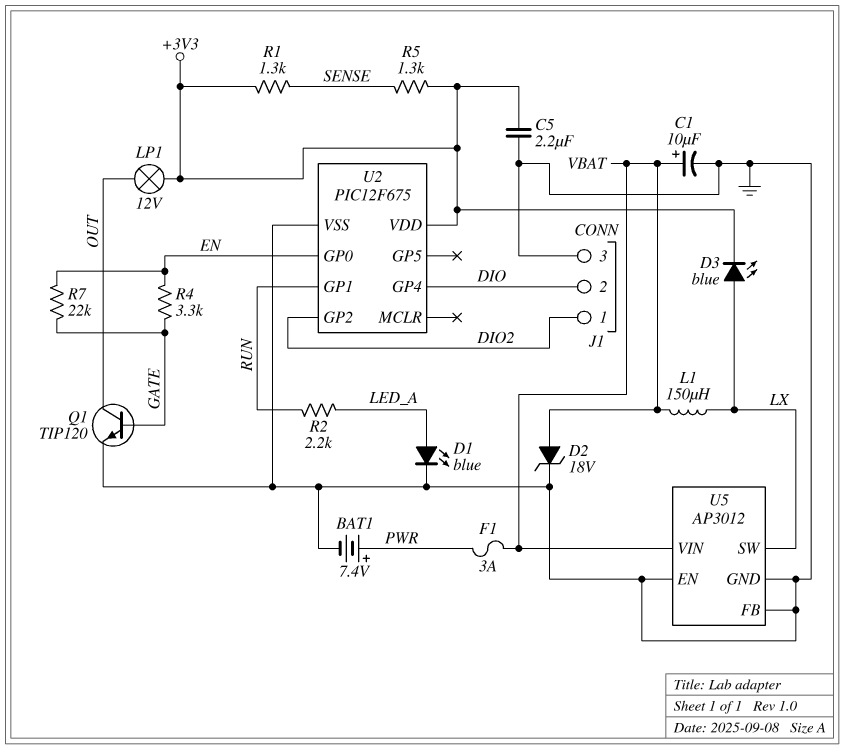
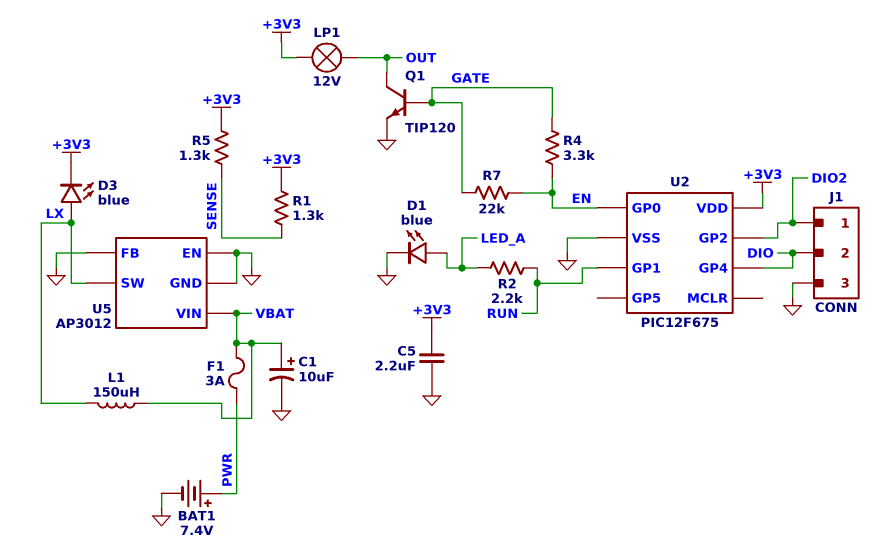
D2: zener 18V (A VBAT, K GND) -> none

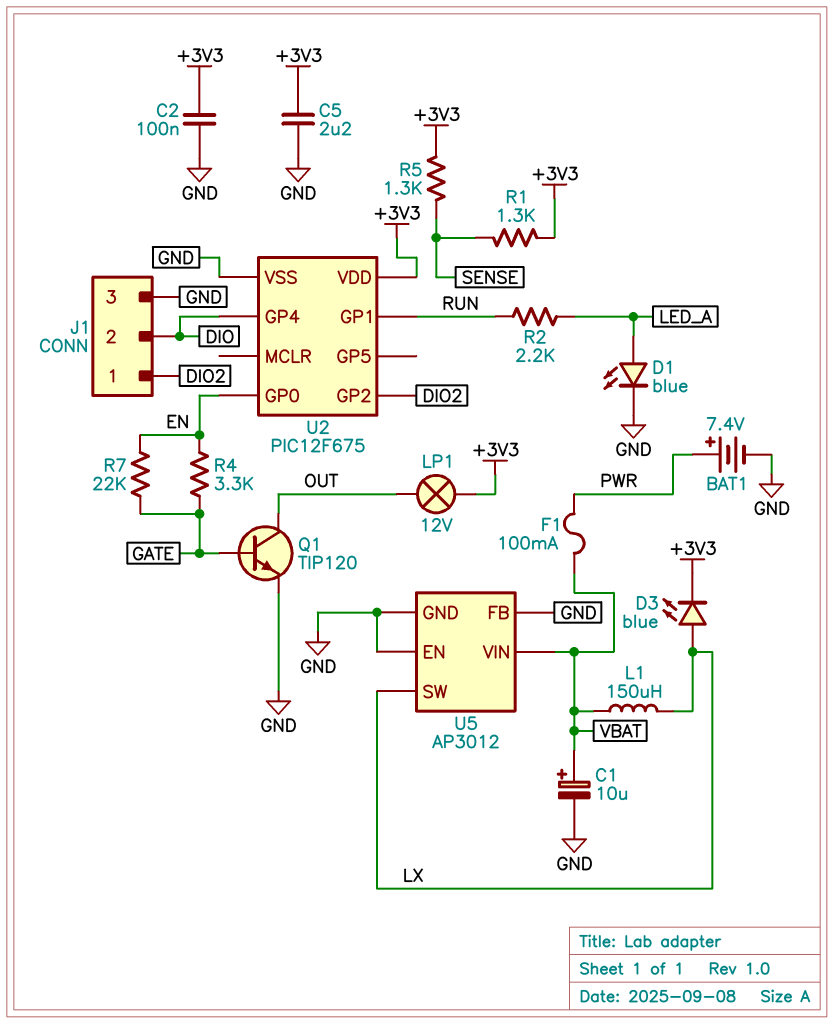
C2: none -> 100nF (+3V3, GND)
F1: 3A (PWR, VBAT) -> 100mA (PWR, VBAT)

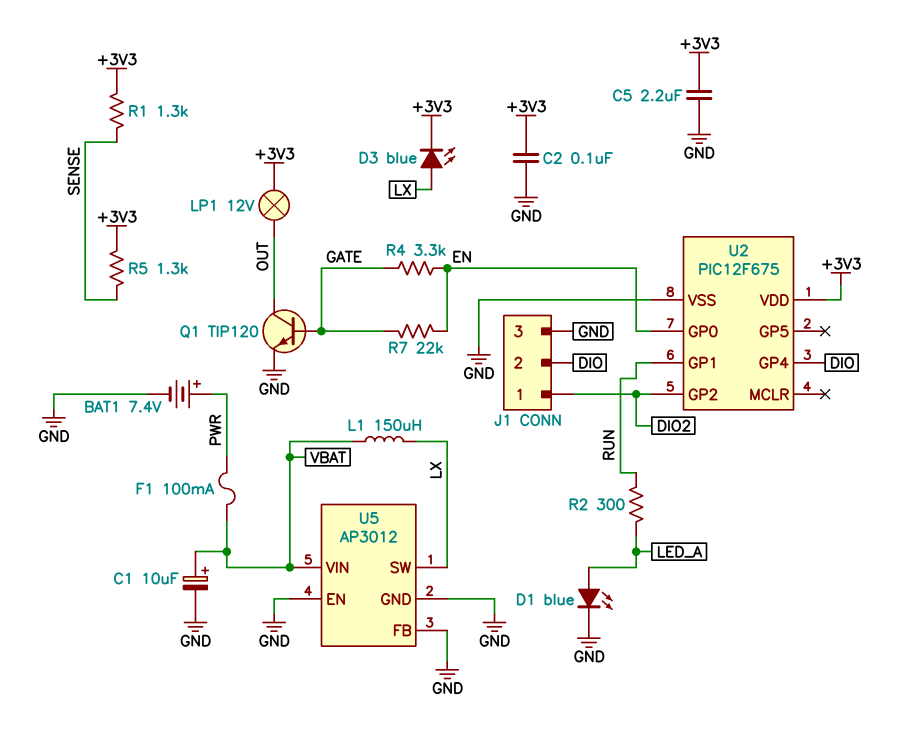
R2: 2.2k (LED_A, RUN) -> 300 (LED_A, RUN)

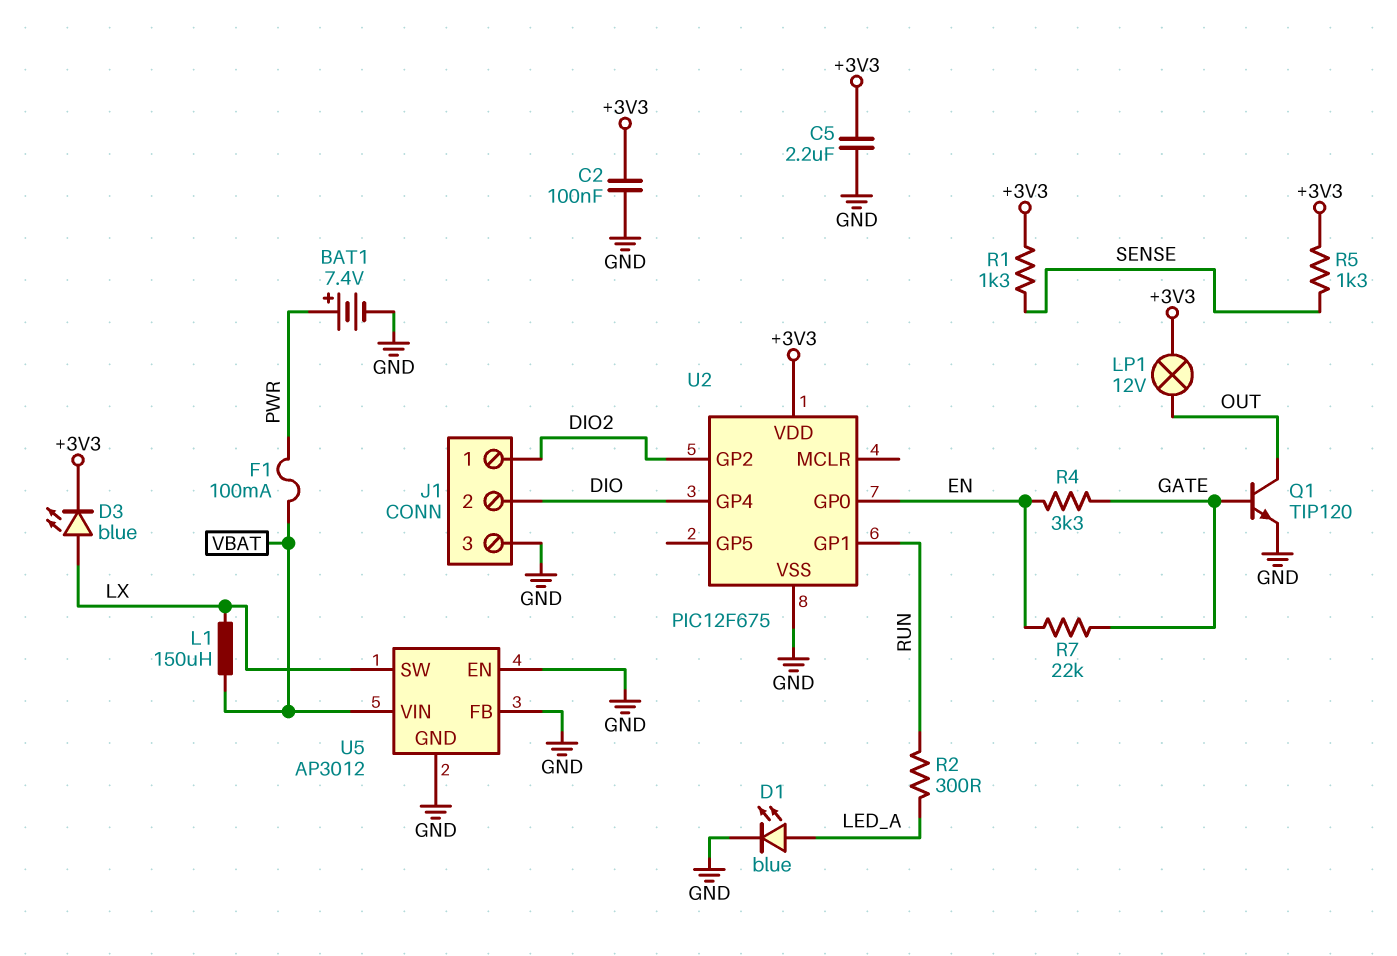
C1: 10uF (plus VBAT, minus GND) -> none

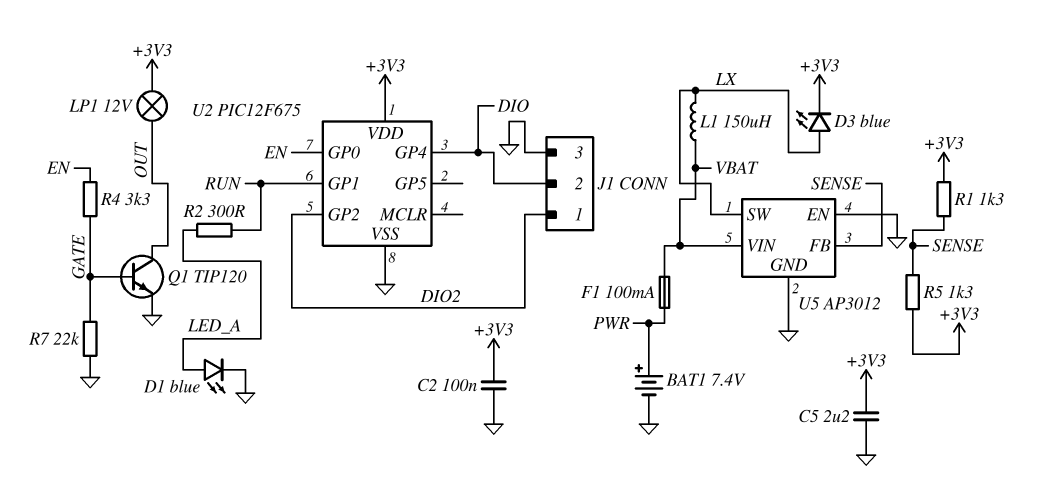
R7: 22k (EN, GATE) -> 22k (GATE, GND)
U5 pin FB: GND -> SENSE

